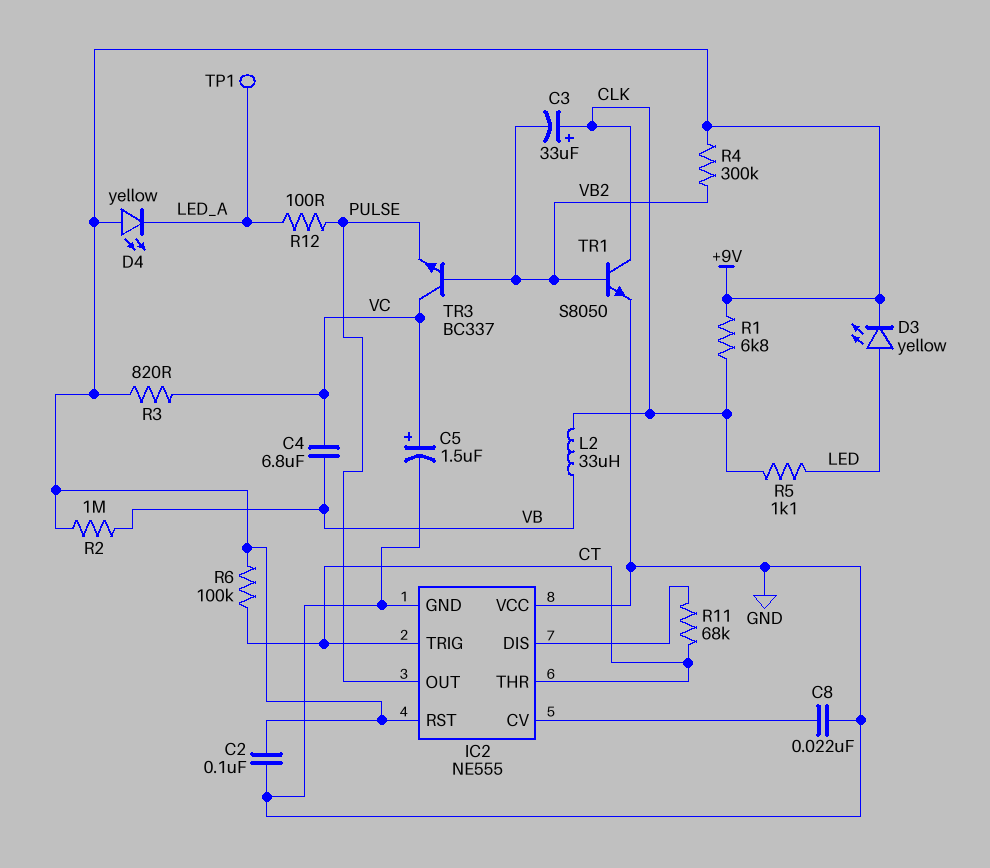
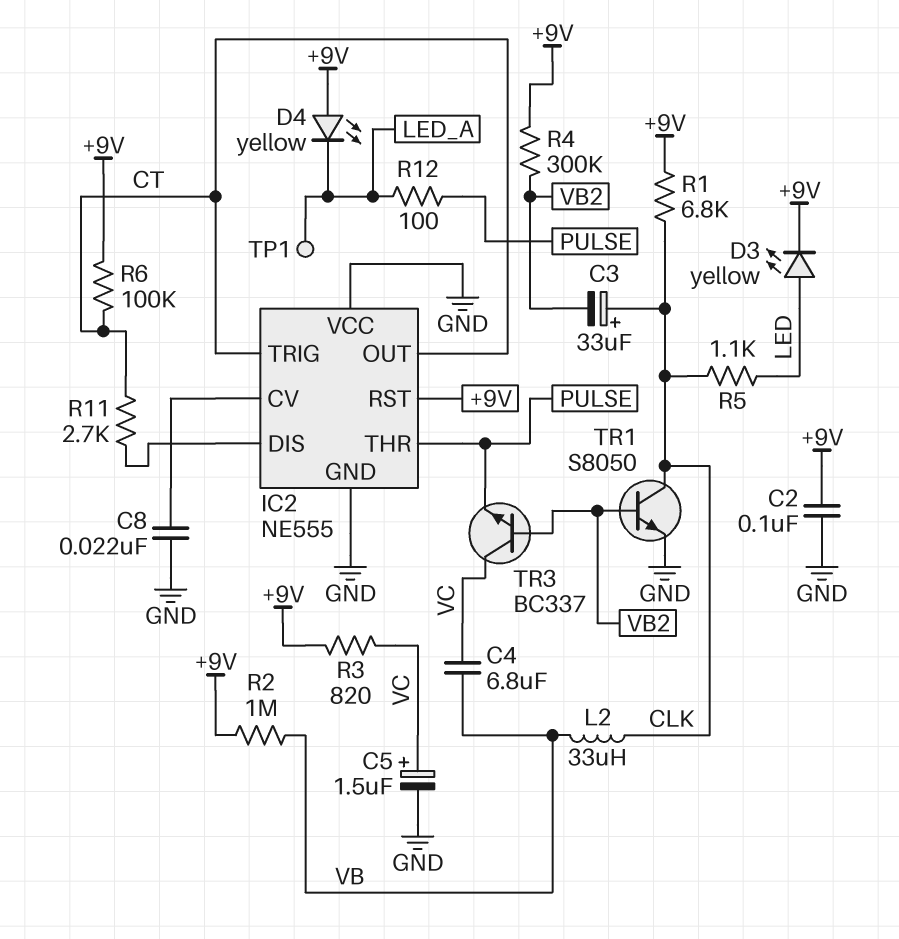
IC2 pin OUT: PULSE -> CT
IC2 pin THR: CT -> PULSE
R11: 68k (CT, IC2/DIS) -> 2.7k (CT, IC2/DIS)

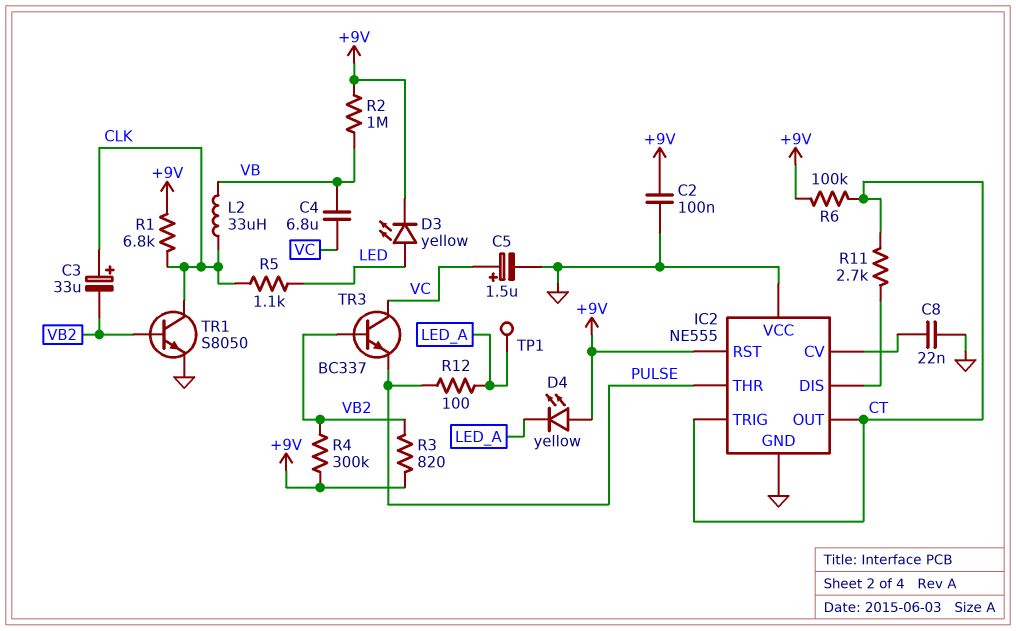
R3: 820 (+9V, VC) -> 820 (+9V, VB2)

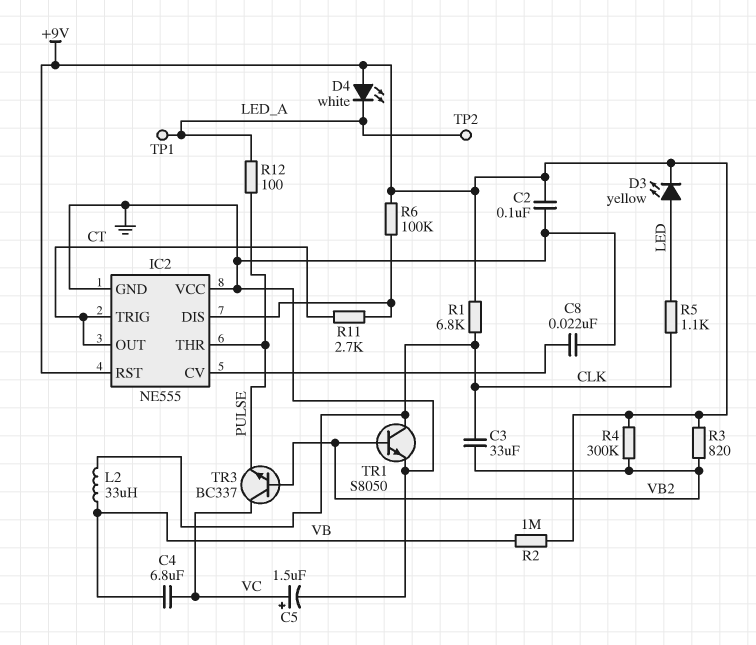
C3: 33uF (plus CLK, minus VB2) -> 33uF (CLK, VB2)
D4: LED yellow (A +9V, K LED_A) -> LED white (A +9V, K LED_A)
R6: 100k (+9V, CT) -> 100k (+9V, IC2/DIS)
TP2: none -> test point (LED_A)

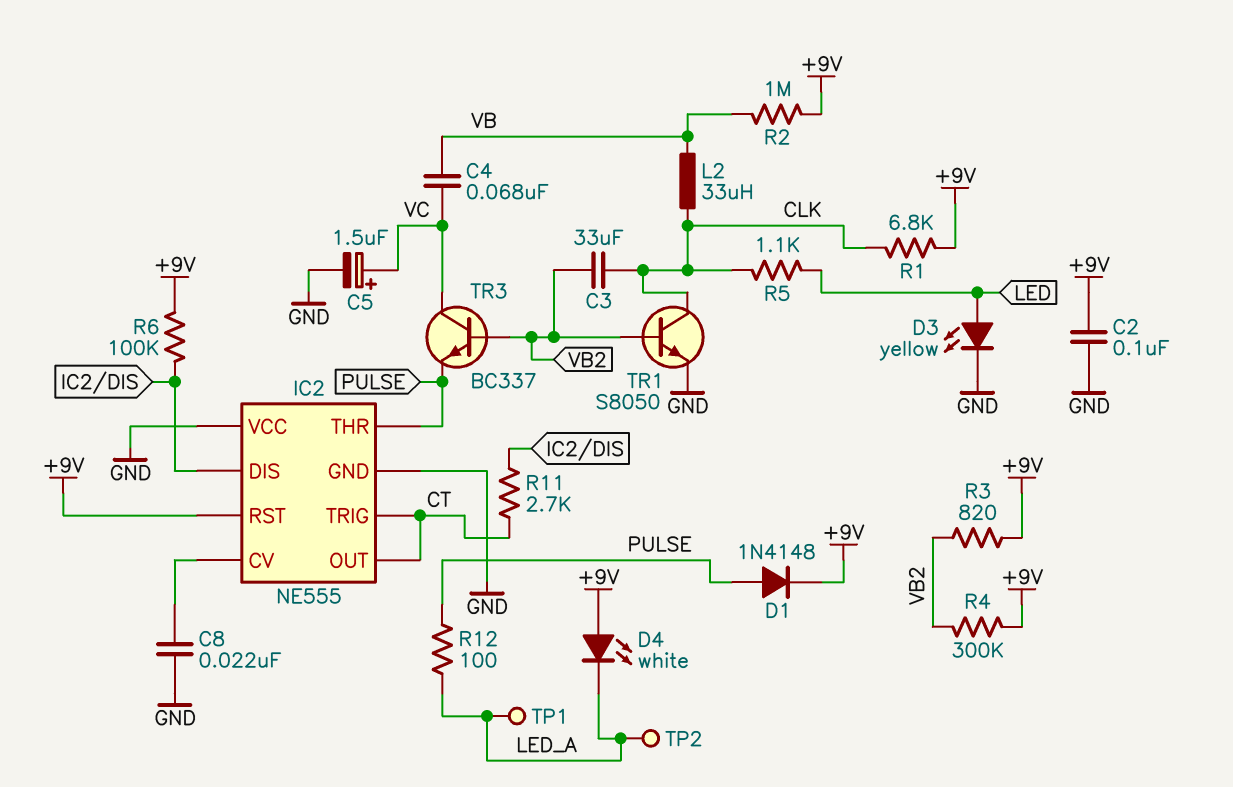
C4: 6.8uF (VB, VC) -> 68nF (VB, VC)
D1: none -> diode 1N4148 (A PULSE, K +9V)
D3: LED yellow (A LED, K +9V) -> LED yellow (A LED, K GND)

